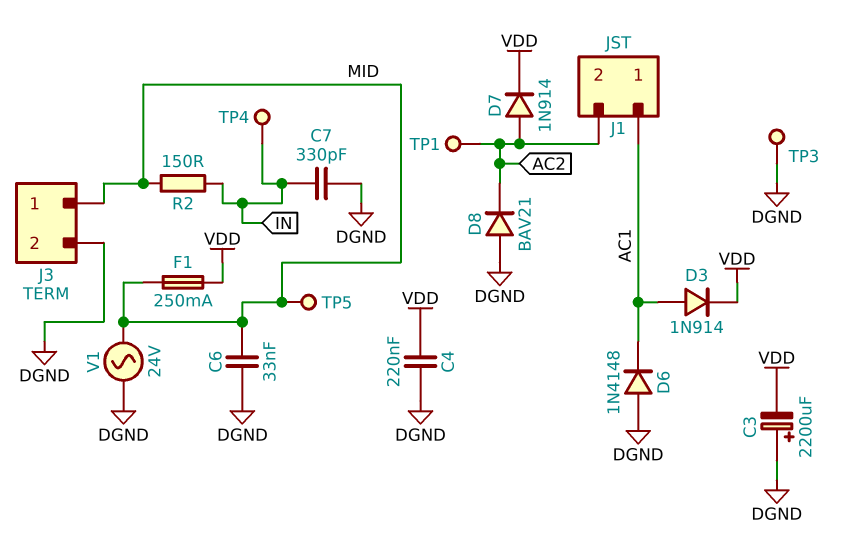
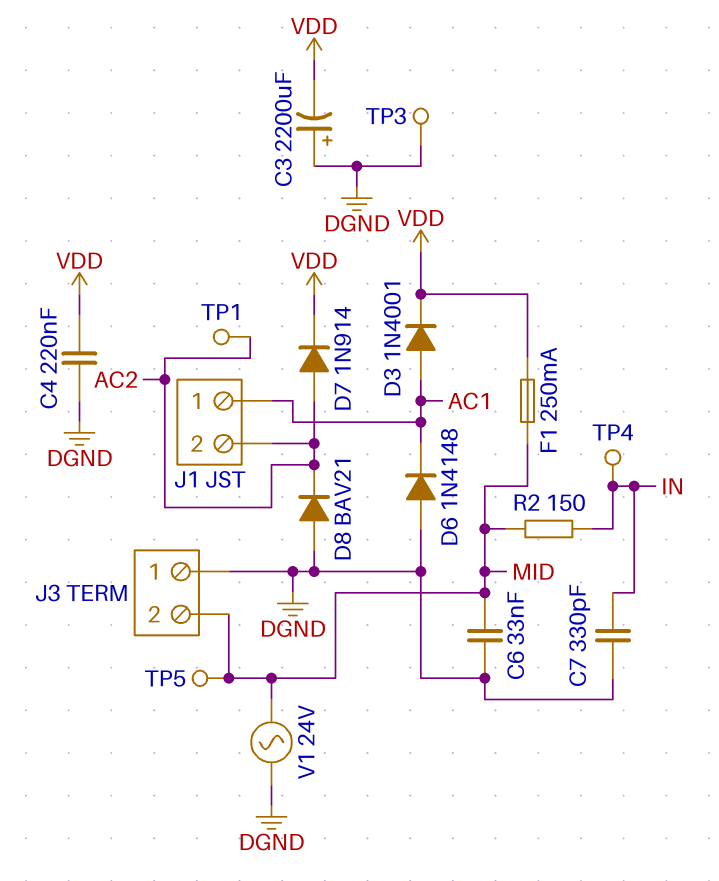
D3: diode 1N914 (A AC1, K VDD) -> diode 1N4001 (A AC1, K VDD)
J3 pin 1: MID -> DGND
J3 pin 2: DGND -> MID

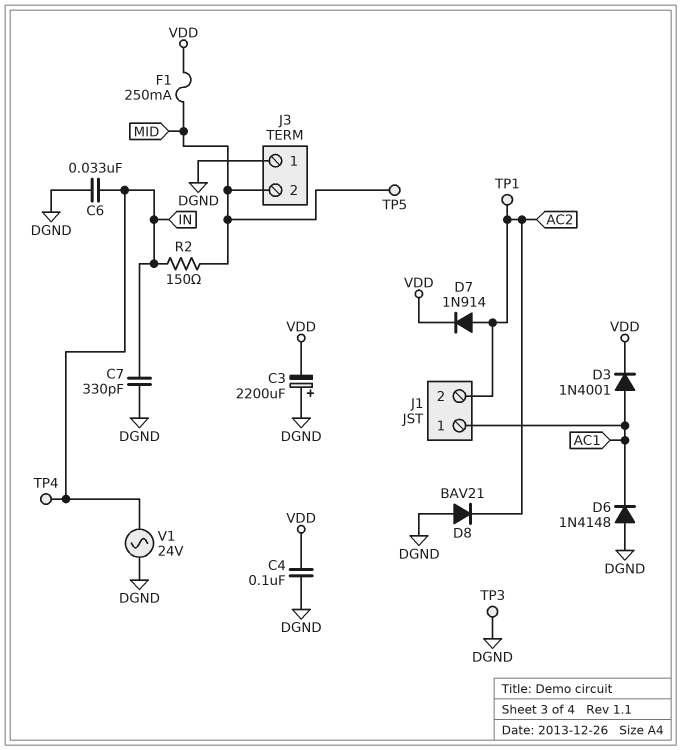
C4: 220nF (DGND, VDD) -> 100nF (DGND, VDD)
C6: 33nF (DGND, MID) -> 33nF (DGND, IN)
V1: AC 24V (DGND, MID) -> AC 24V (DGND, IN)

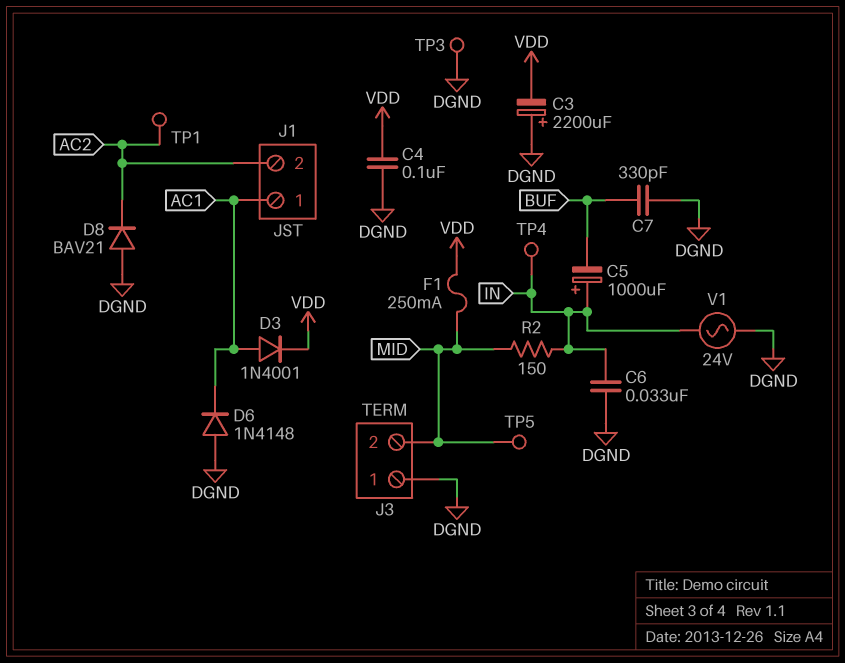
C5: none -> 1000uF (plus IN, minus BUF)
C7: 330pF (DGND, IN) -> 330pF (BUF, DGND)
D7: diode 1N914 (A AC2, K VDD) -> none

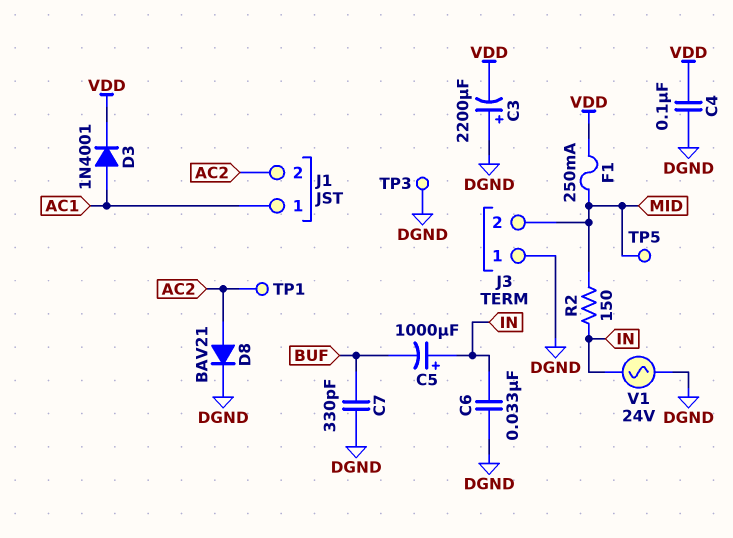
D6: diode 1N4148 (A DGND, K AC1) -> none
D8: diode BAV21 (A DGND, K AC2) -> diode BAV21 (A AC2, K DGND)
TP4: test point (IN) -> none

